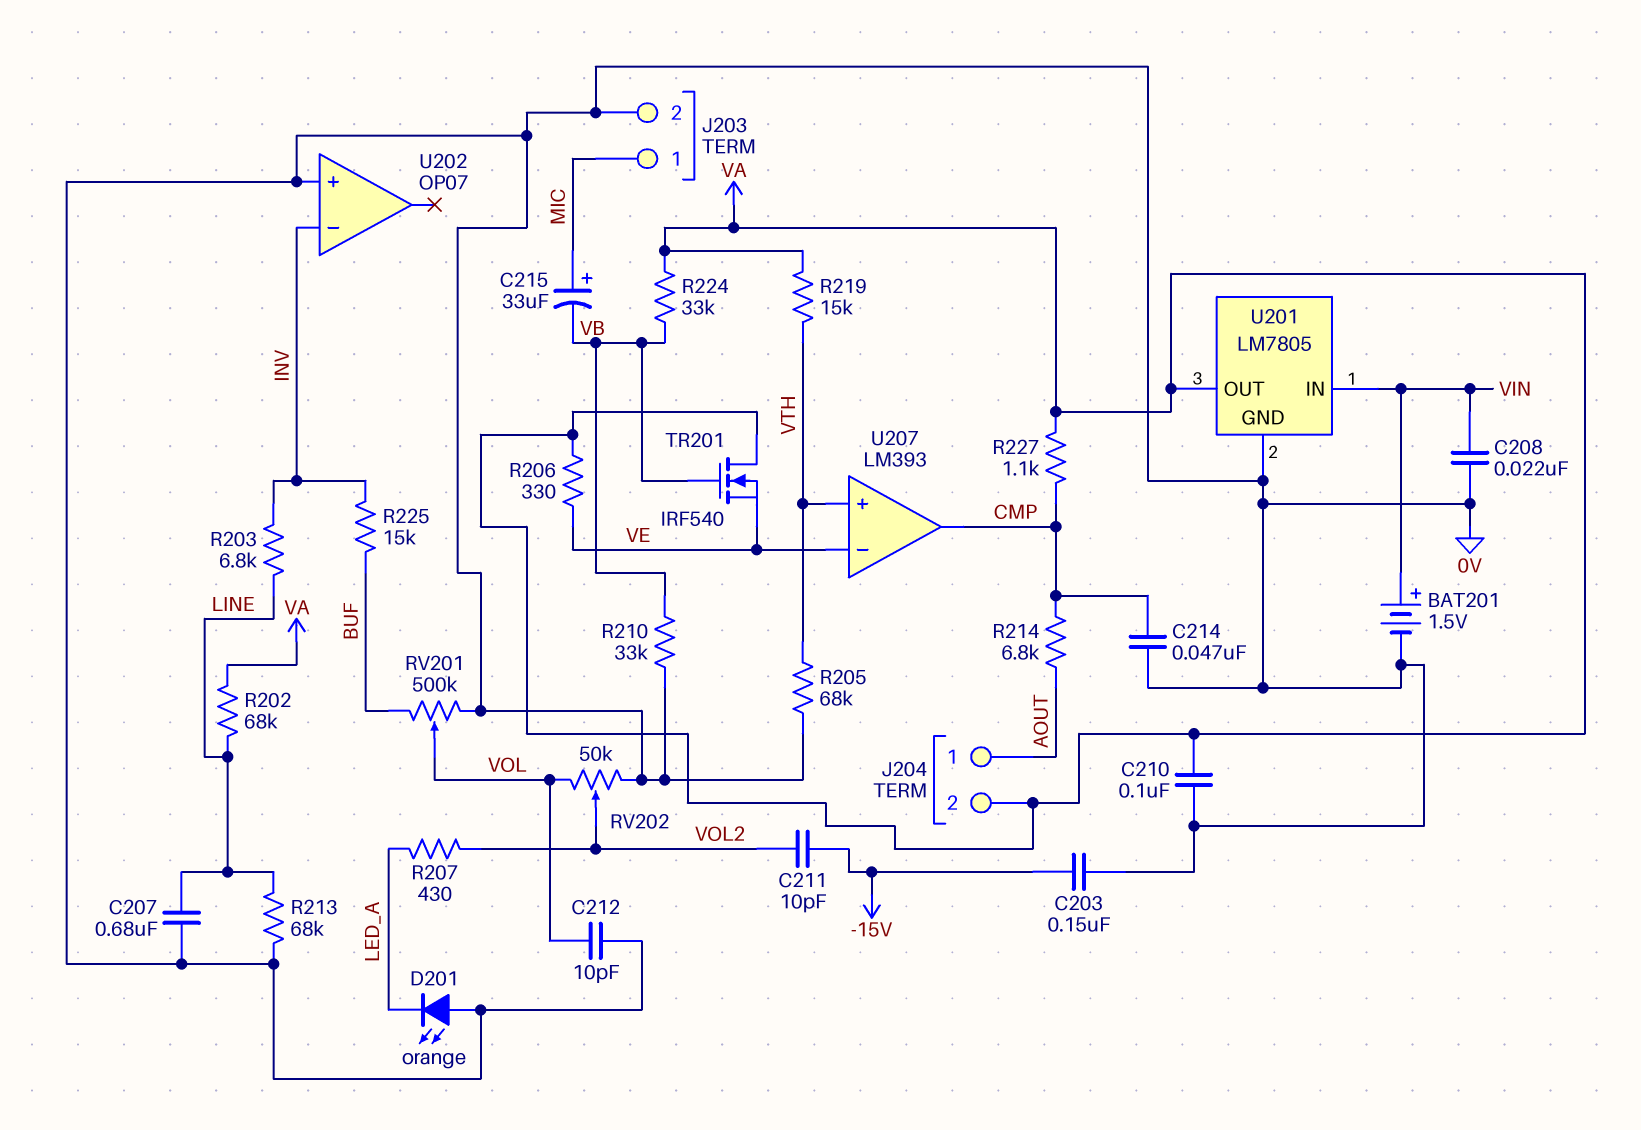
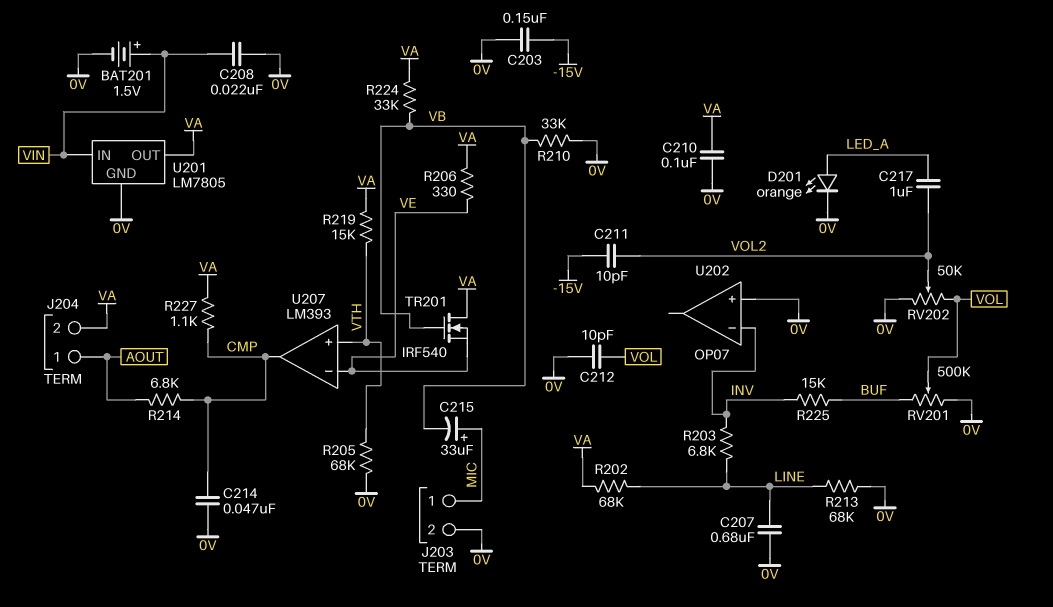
C217: none -> 1uF (LED_A, VOL2)
D201: LED orange (A 0V, K LED_A) -> LED orange (A LED_A, K 0V)
R207: 430 (LED_A, VOL2) -> none

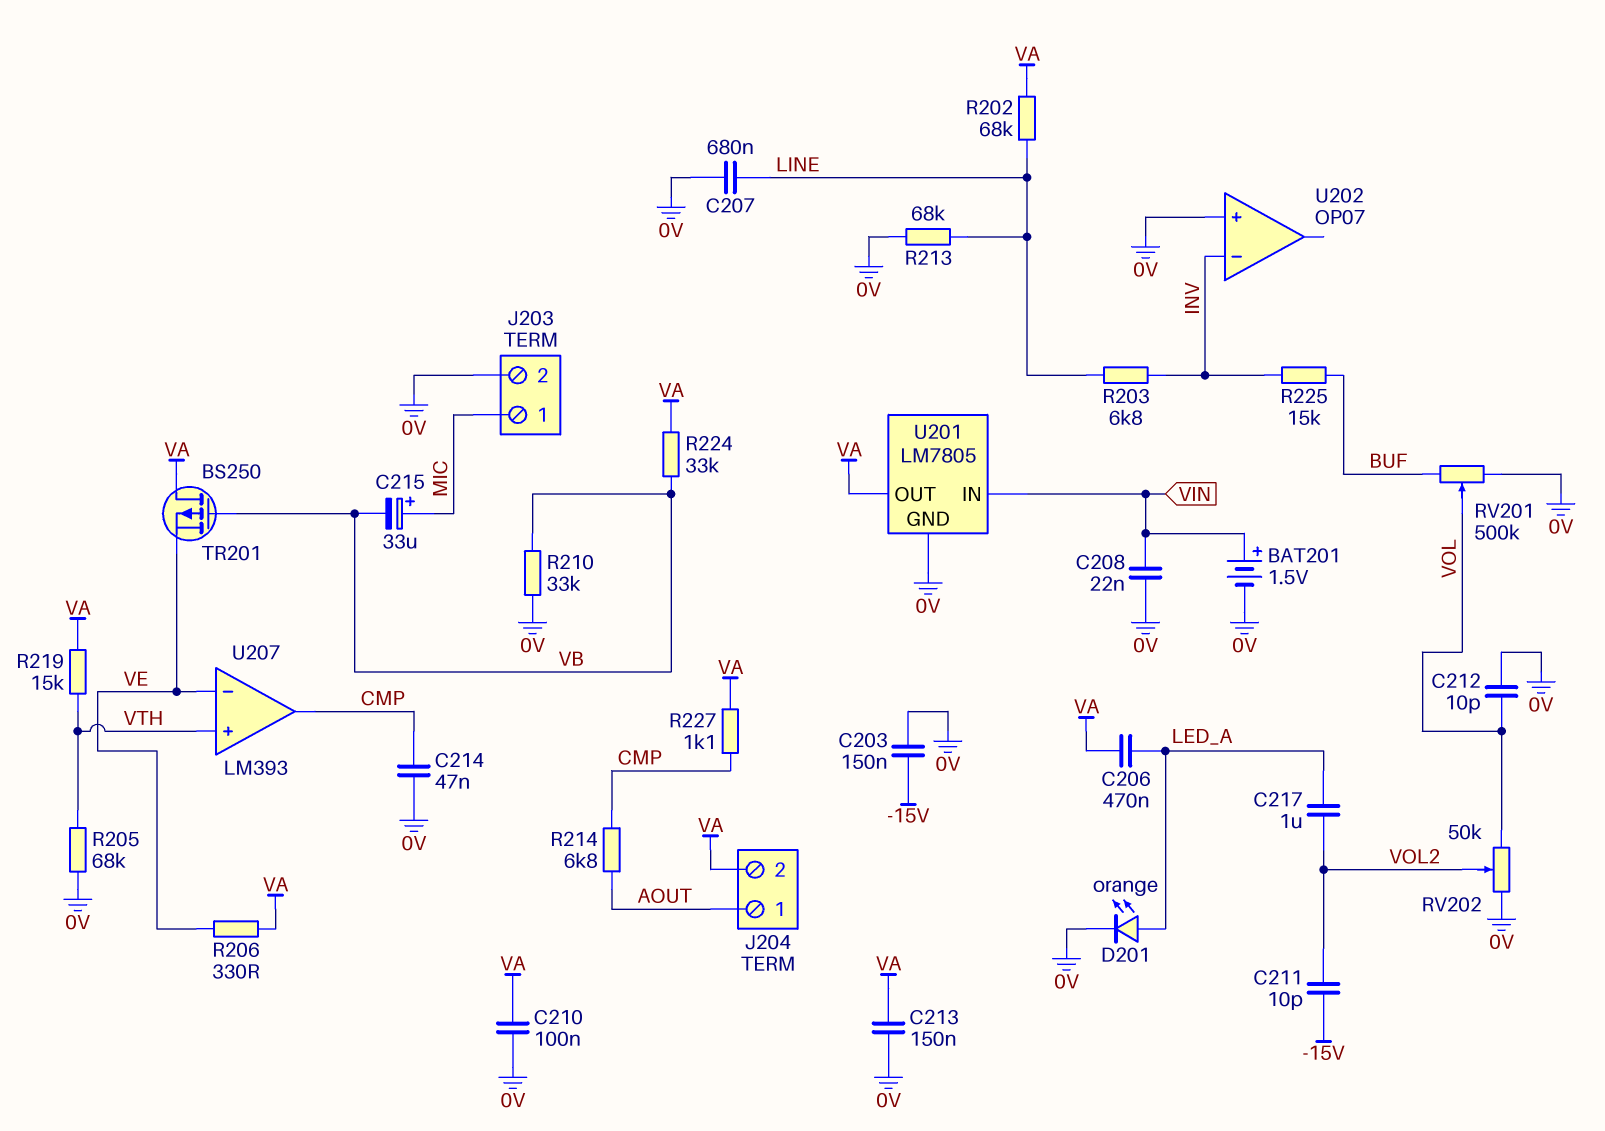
C206: none -> 470nF (LED_A, VA)
C213: none -> 150nF (0V, VA)
TR201: NMOS IRF540 (G VB, D VA, S VE) -> PMOS BS250 (G VB, D VA, S VE)

